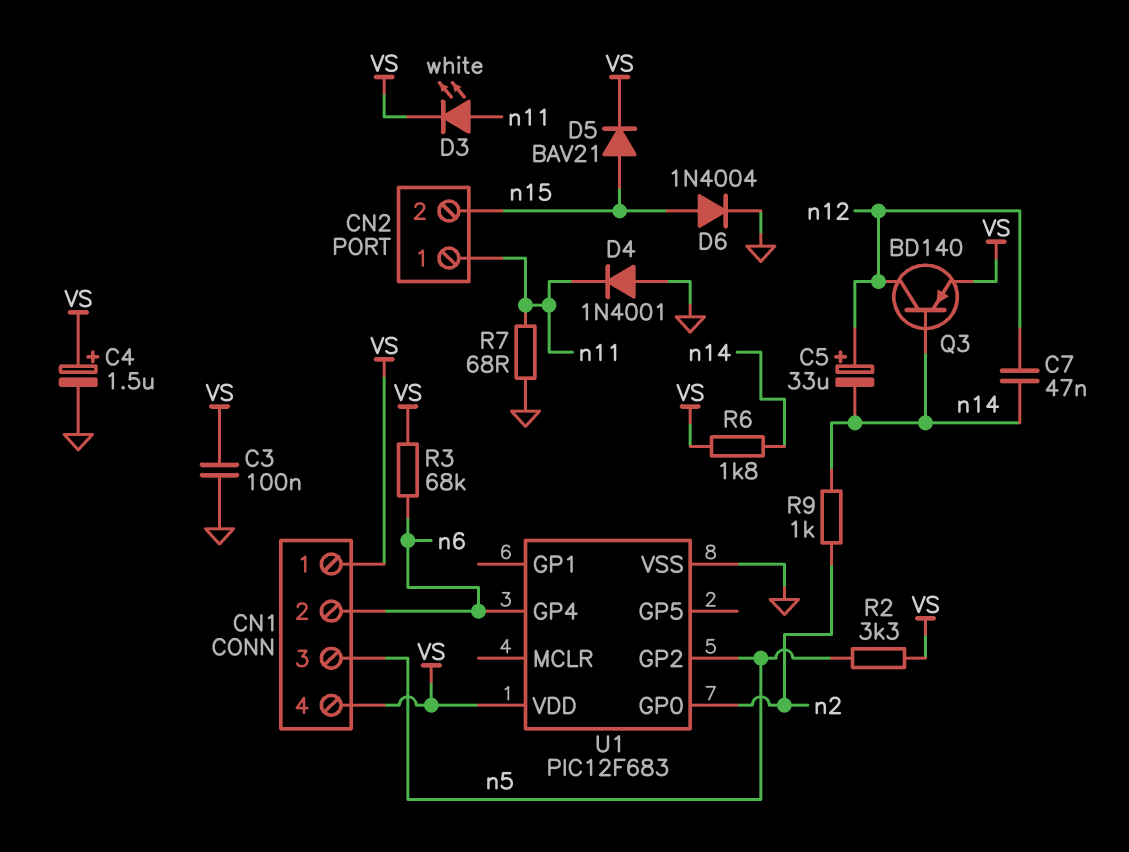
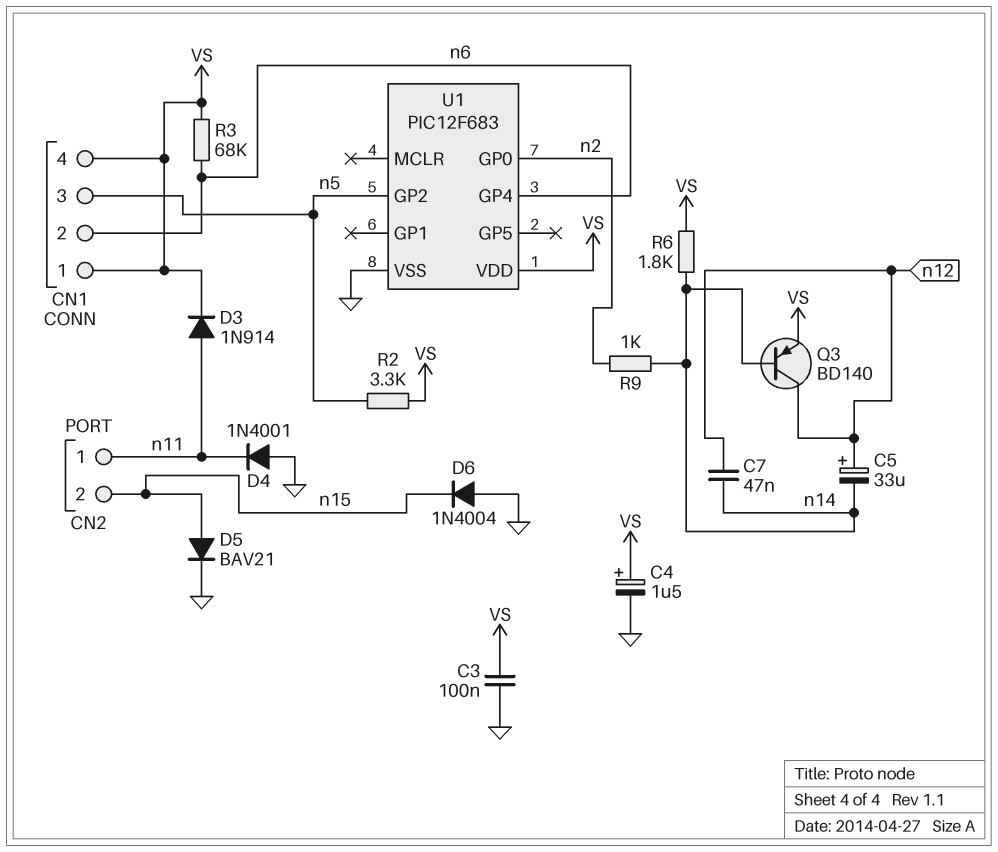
D3: LED white (A n11, K VS) -> diode 1N914 (A n11, K VS)
D5: diode BAV21 (A n15, K VS) -> diode BAV21 (A n15, K GND)
D6: diode 1N4004 (A n15, K GND) -> diode 1N4004 (A GND, K n15)
R7: 68 (GND, n11) -> none

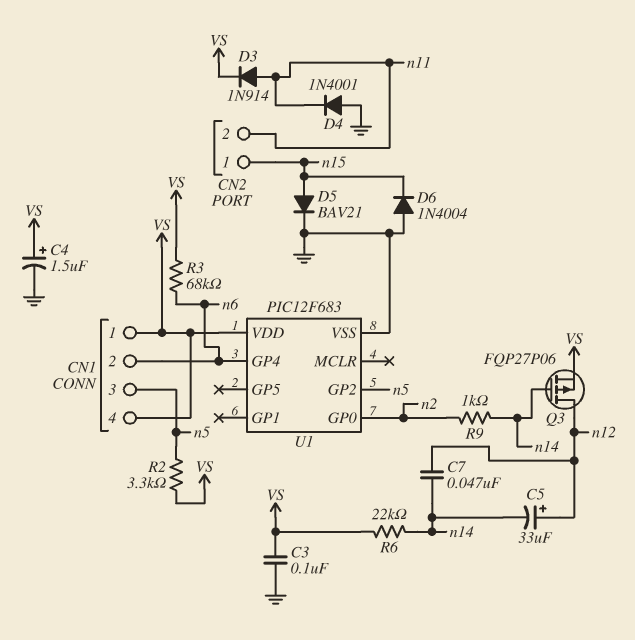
CN2 pin 1: n11 -> n15
CN2 pin 2: n15 -> n11
Q3: PNP BD140 (B n14, C n12, E VS) -> PMOS FQP27P06 (G n14, D n12, S VS)
R6: 1.8k (VS, n14) -> 22k (VS, n14)

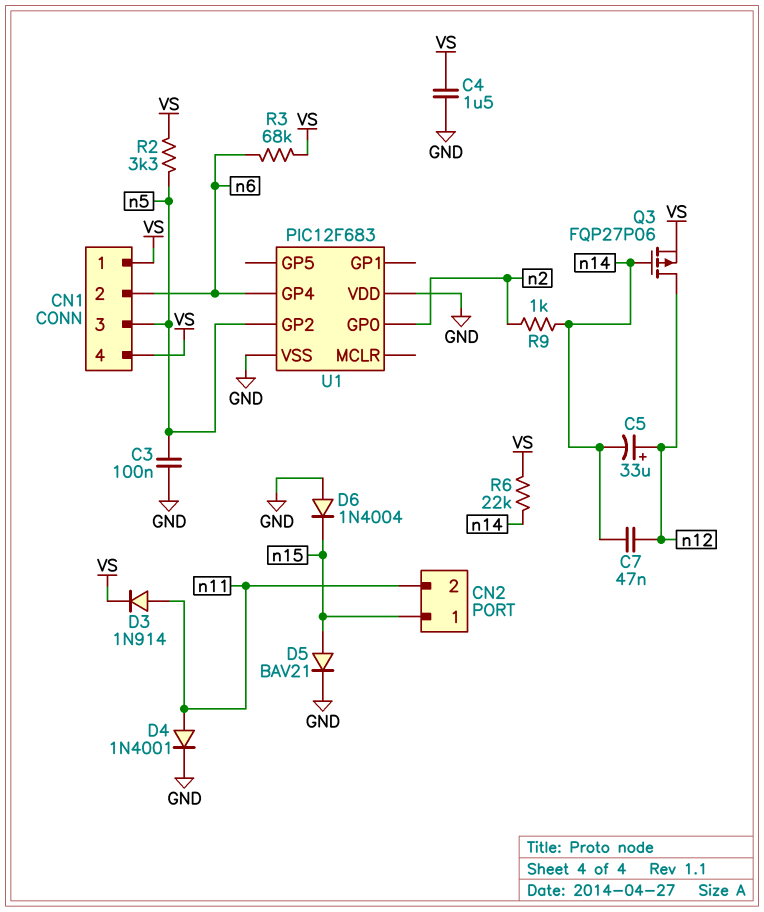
C3: 100nF (GND, VS) -> 100nF (GND, n5)
C4: 1.5uF (plus VS, minus GND) -> 1.5uF (GND, VS)
D4: diode 1N4001 (A GND, K n11) -> diode 1N4001 (A n11, K GND)
U1 pin VDD: VS -> GND

